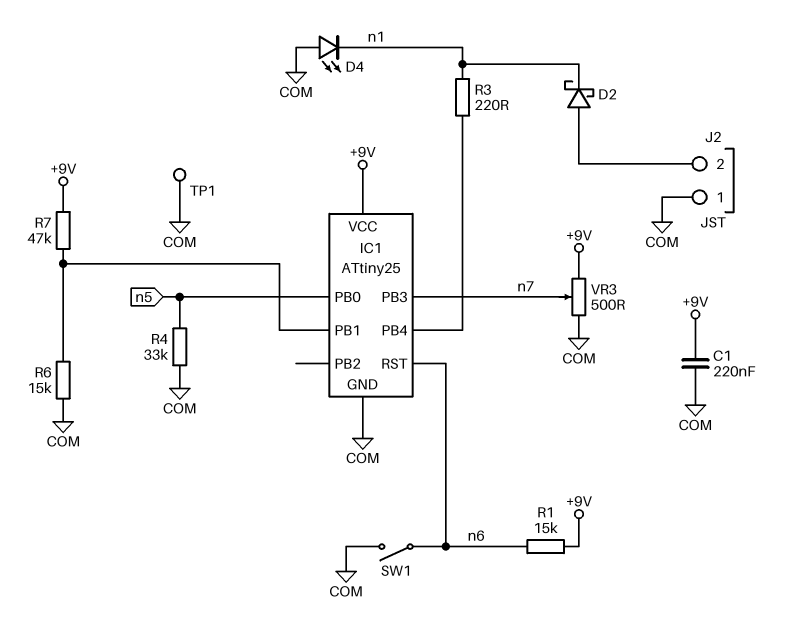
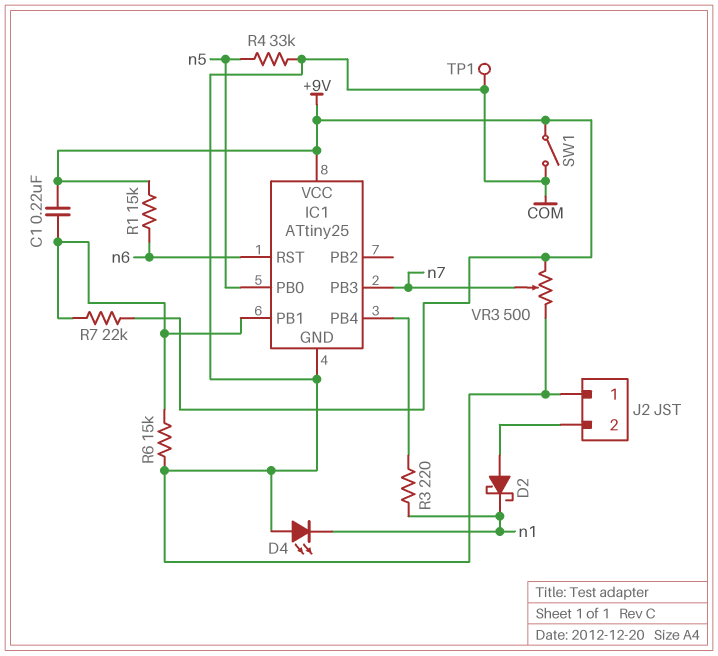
C1: 220nF (+9V, COM) -> 220nF (+9V, IC1/PB1)
R7: 47k (+9V, IC1/PB1) -> 22k (+9V, IC1/PB1)
SW1: switch (COM, n6) -> switch (+9V, COM)

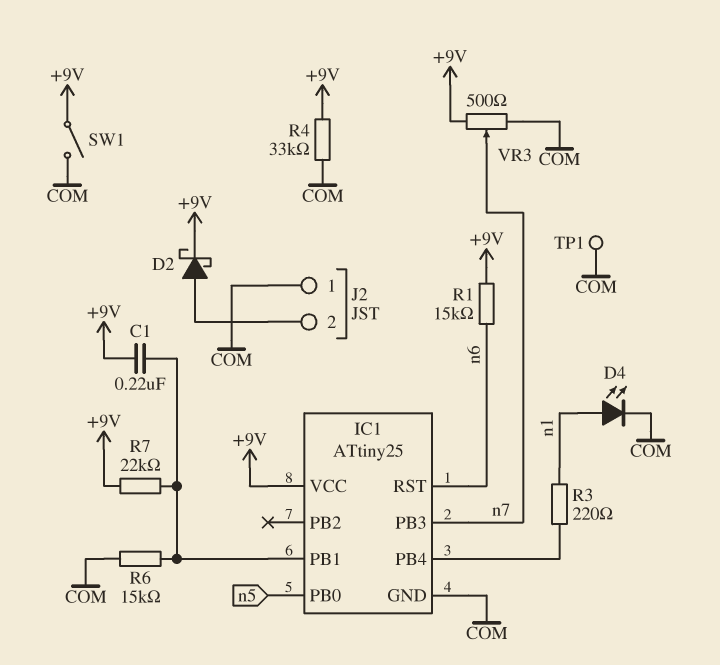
D2: schottky (A J2/2, K n1) -> schottky (A J2/2, K +9V)
D4: LED (A COM, K n1) -> LED (A n1, K COM)
R4: 33k (COM, n5) -> 33k (+9V, COM)

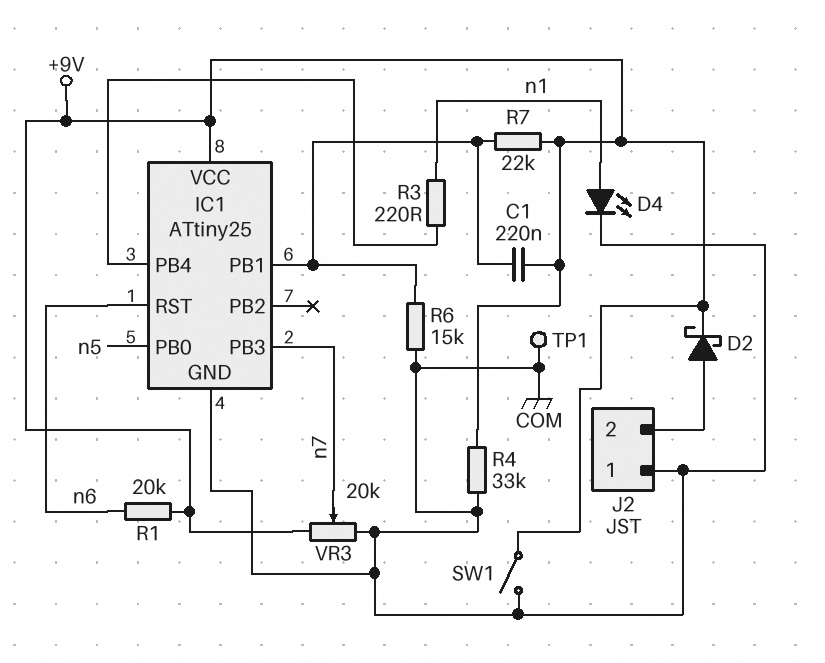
R1: 15k (+9V, n6) -> 20k (+9V, n6)
VR3: 500 (+9V, COM, wiper n7) -> 20k (+9V, COM, wiper n7)

